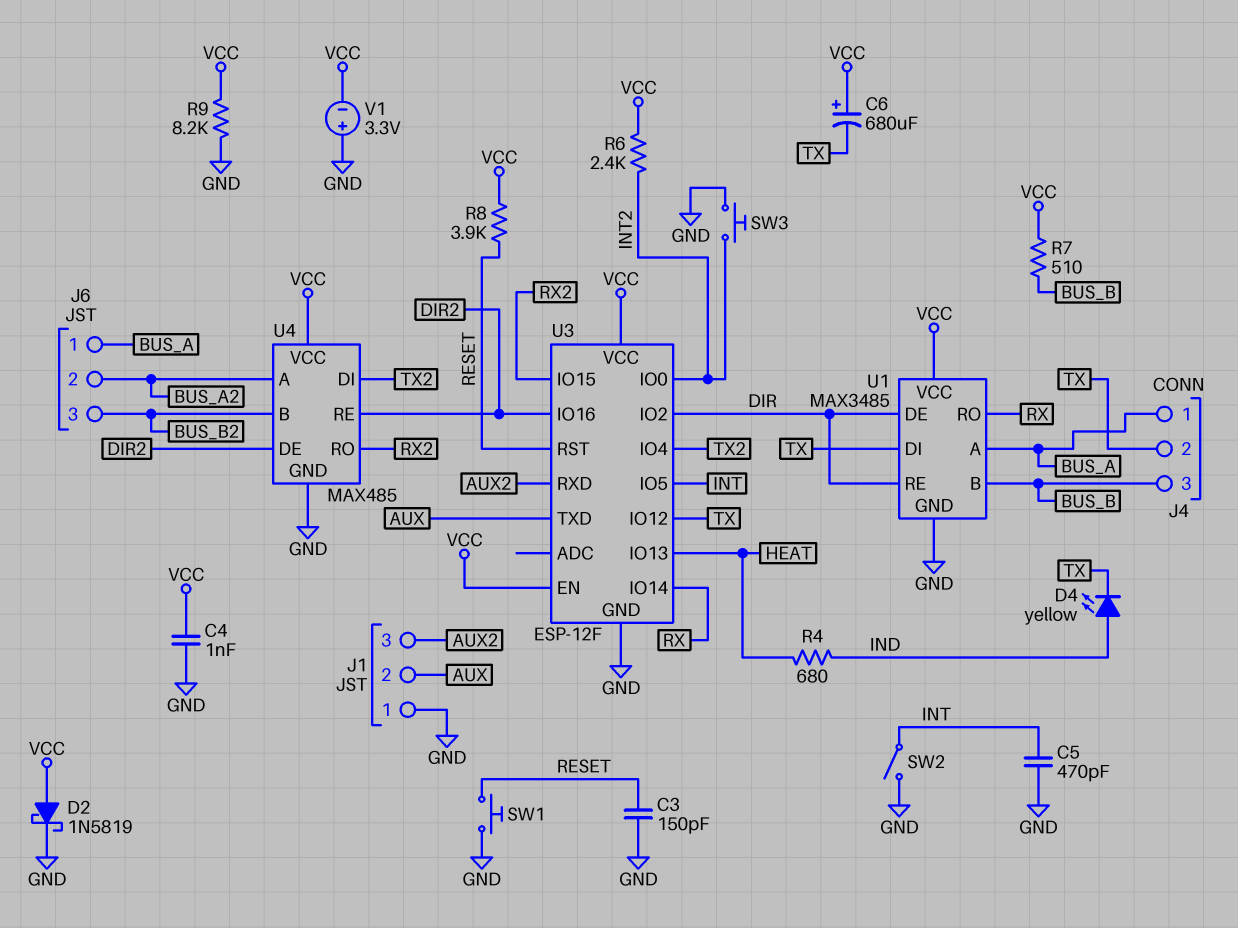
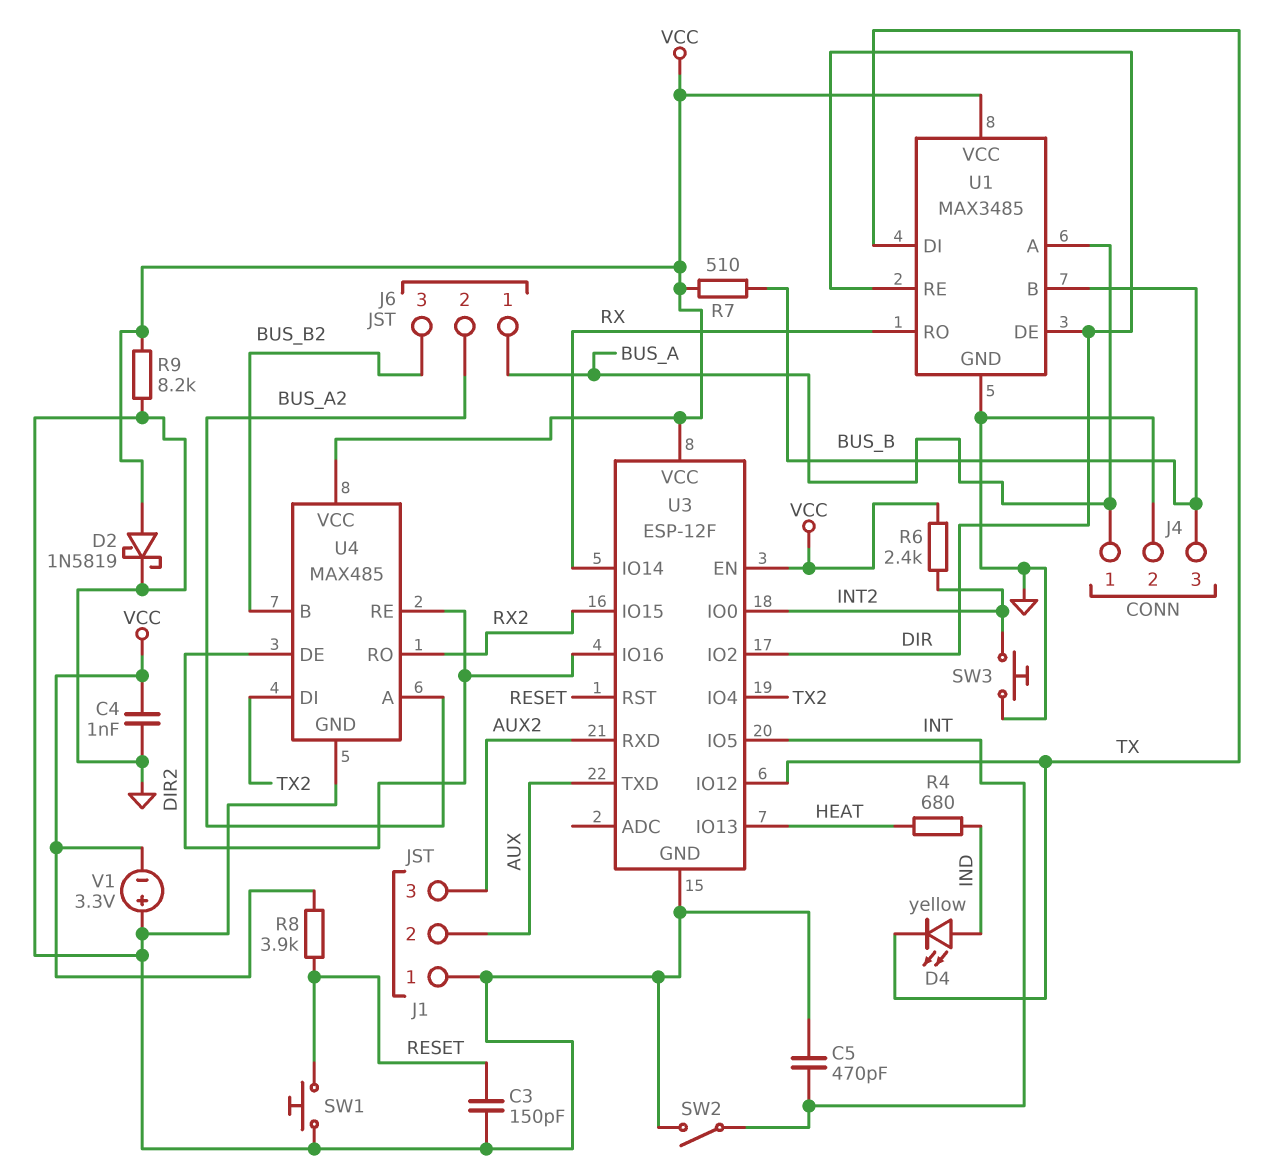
C6: 680uF (plus VCC, minus TX) -> none
J4 pin 2: TX -> GND

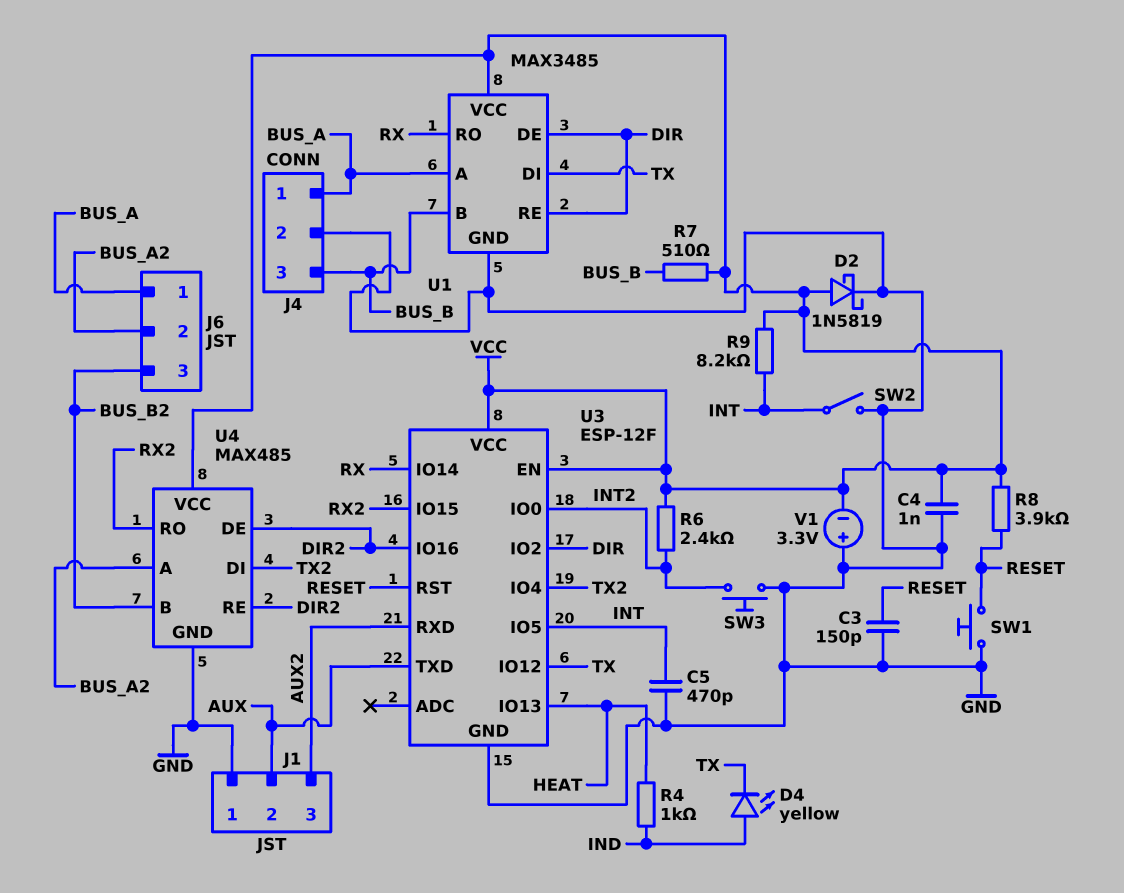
R4: 680 (HEAT, IND) -> 1k (HEAT, IND)
R9: 8.2k (GND, VCC) -> 8.2k (INT, VCC)

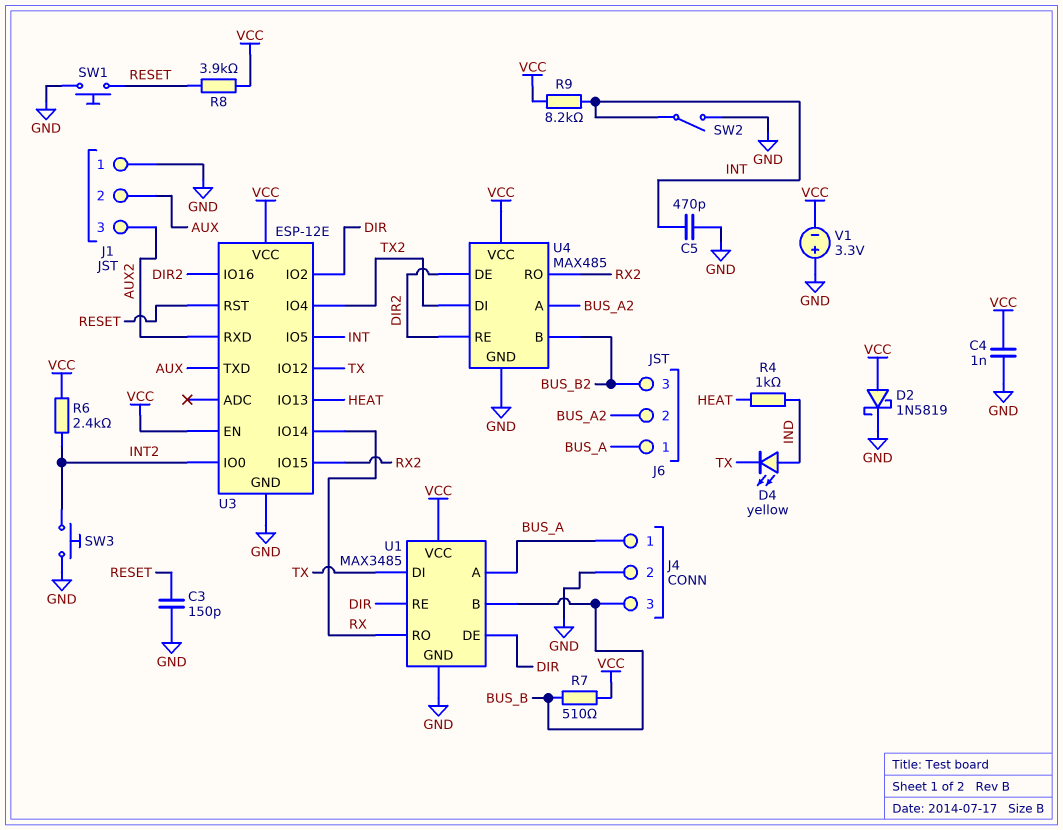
U3: ESP-12F -> ESP-12E

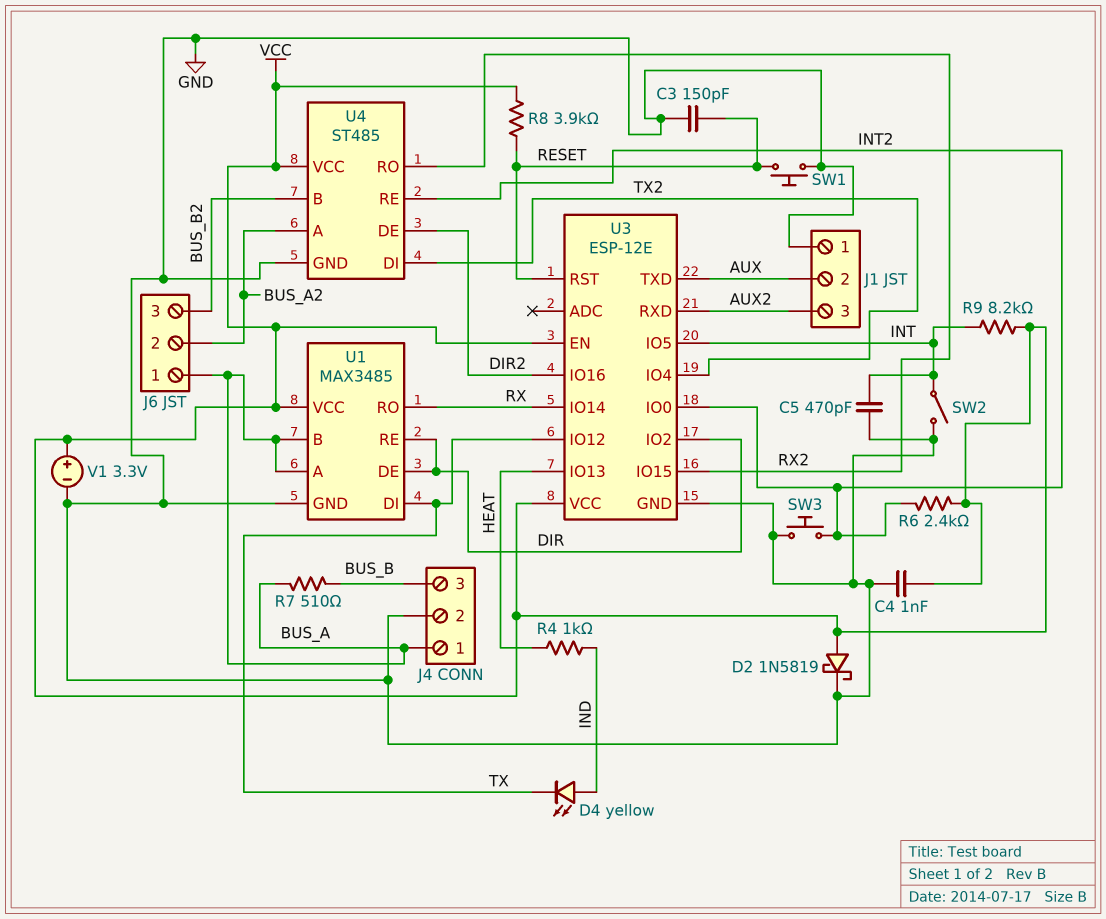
R7: 510 (BUS_B, VCC) -> 510 (BUS_A, BUS_B)
U1 pin B: BUS_B -> BUS_A
U4: MAX485 -> ST485
U4 pin RE: DIR2 -> INT2
V1: 3.3V (plus GND, minus VCC) -> 3.3V (plus VCC, minus GND)

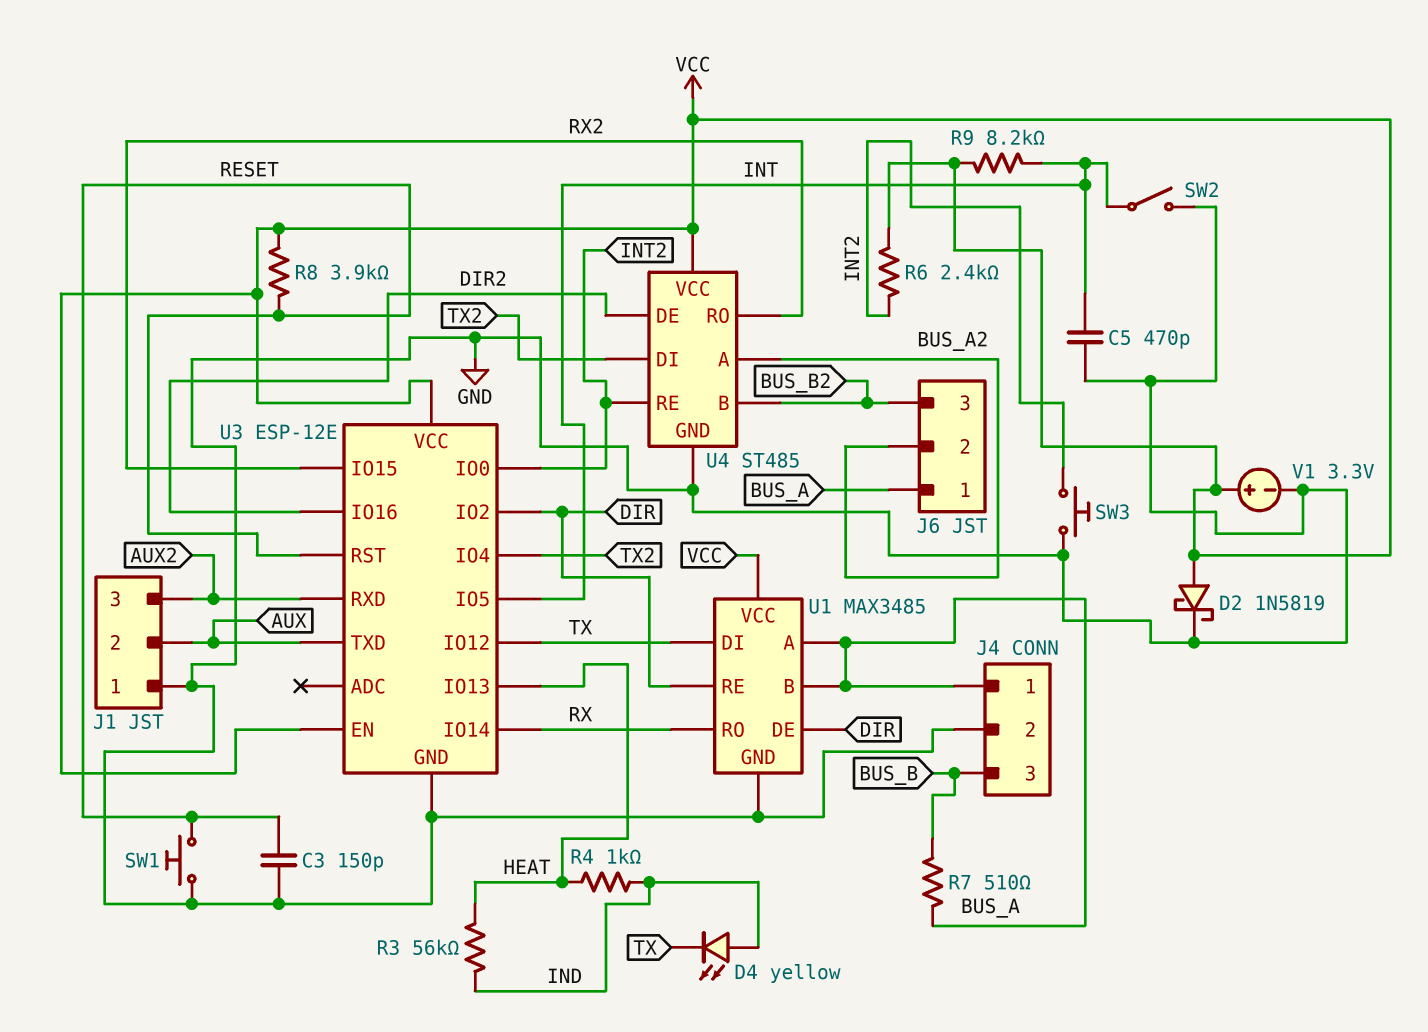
C4: 1nF (GND, VCC) -> none
R3: none -> 56k (HEAT, IND)

